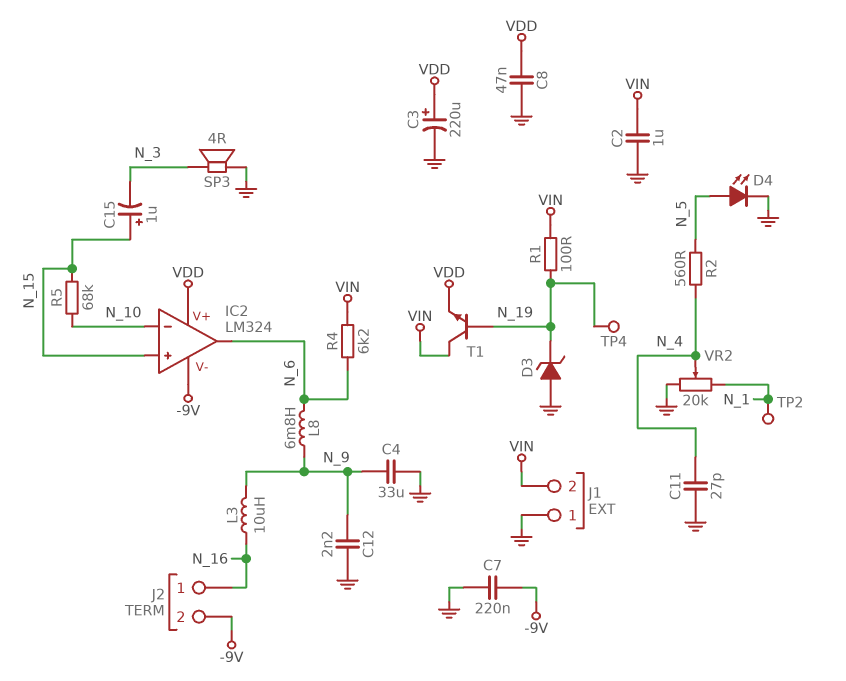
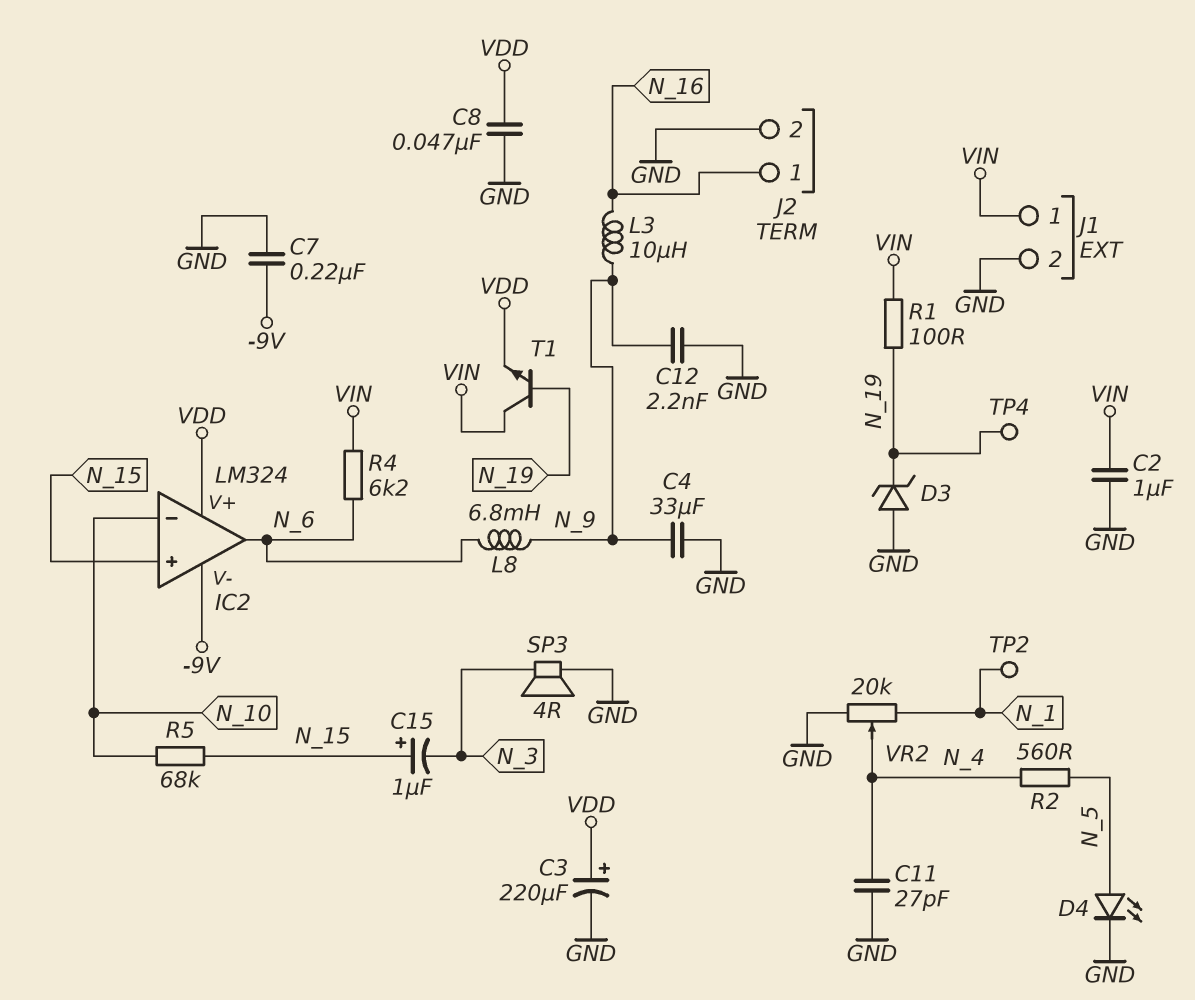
J1 pin 1: GND -> VIN
J1 pin 2: VIN -> GND
J2 pin 2: -9V -> GND

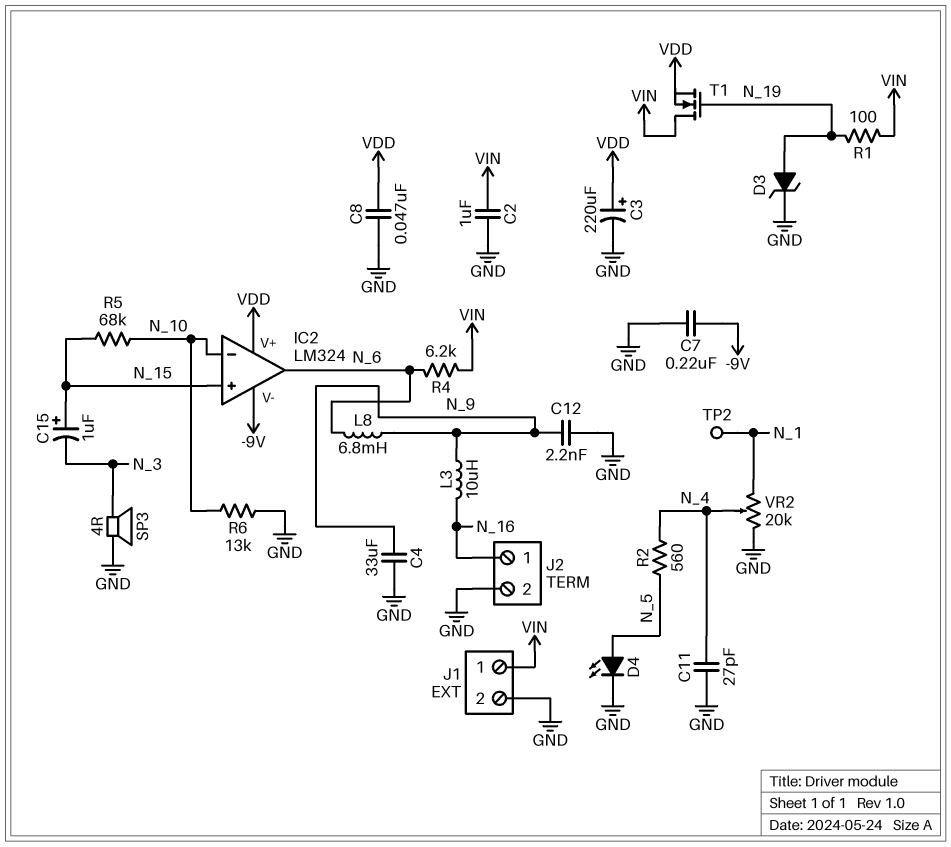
D3: zener (A GND, K N_19) -> zener (A N_19, K GND)
R6: none -> 13k (GND, N_10)
T1: NPN (B N_19, C VIN, E VDD) -> NMOS (G N_19, D VIN, S VDD)
TP4: test point (N_19) -> none

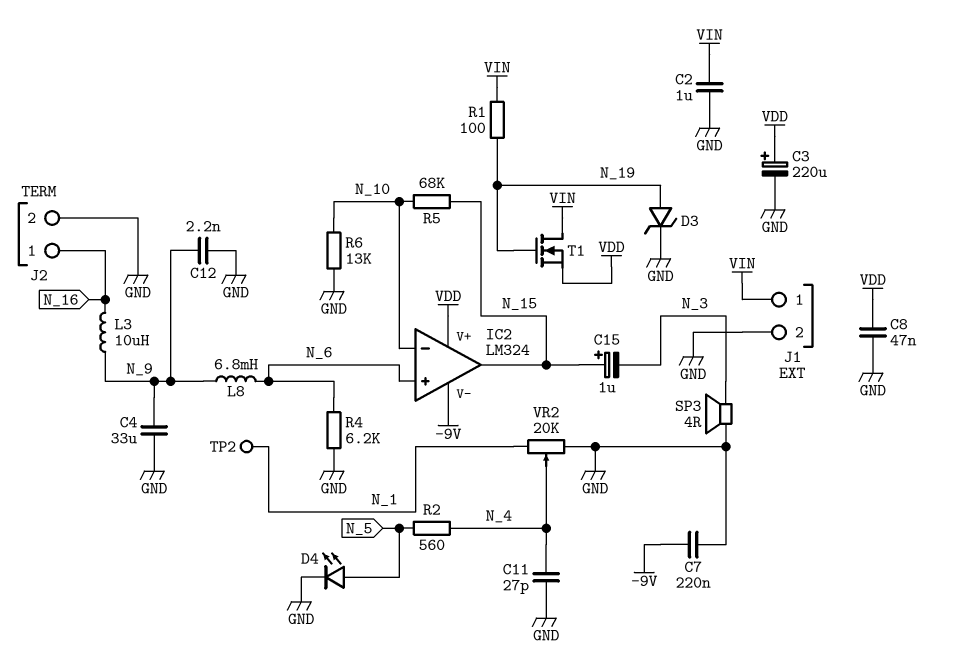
IC2 pin in+: N_15 -> N_6
IC2 pin out: N_6 -> N_15
R4: 6.2k (N_6, VIN) -> 6.2k (GND, N_6)

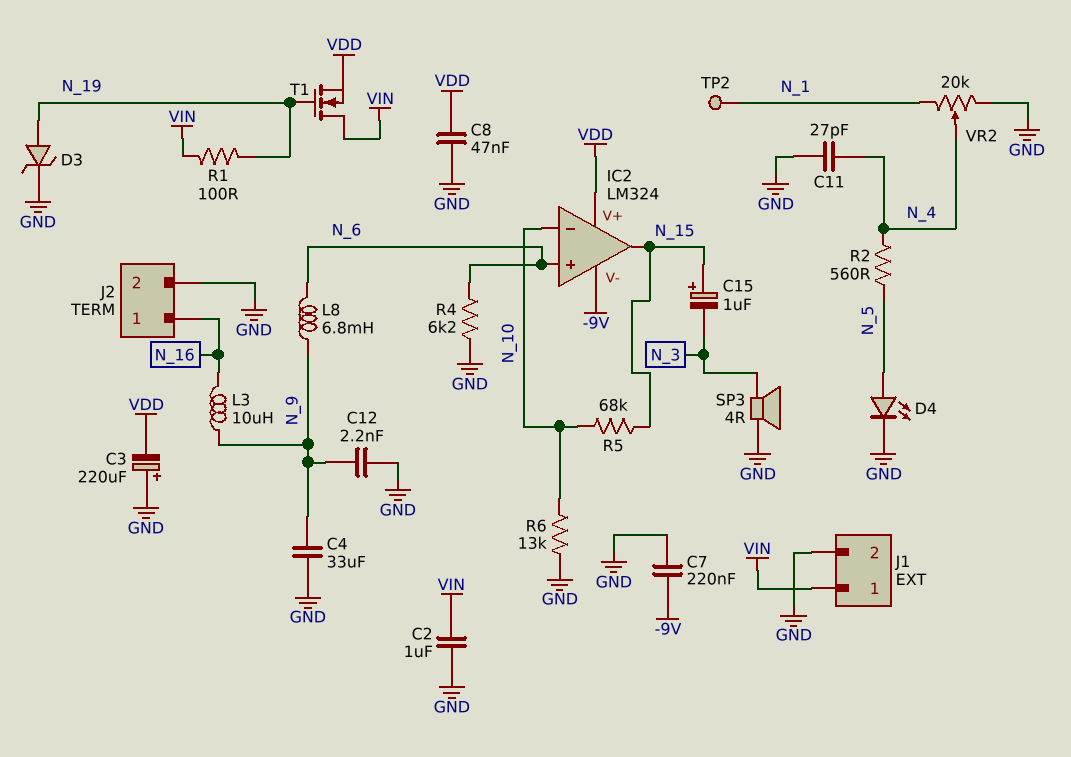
C3: 220uF (plus VDD, minus GND) -> 220uF (plus GND, minus VDD)

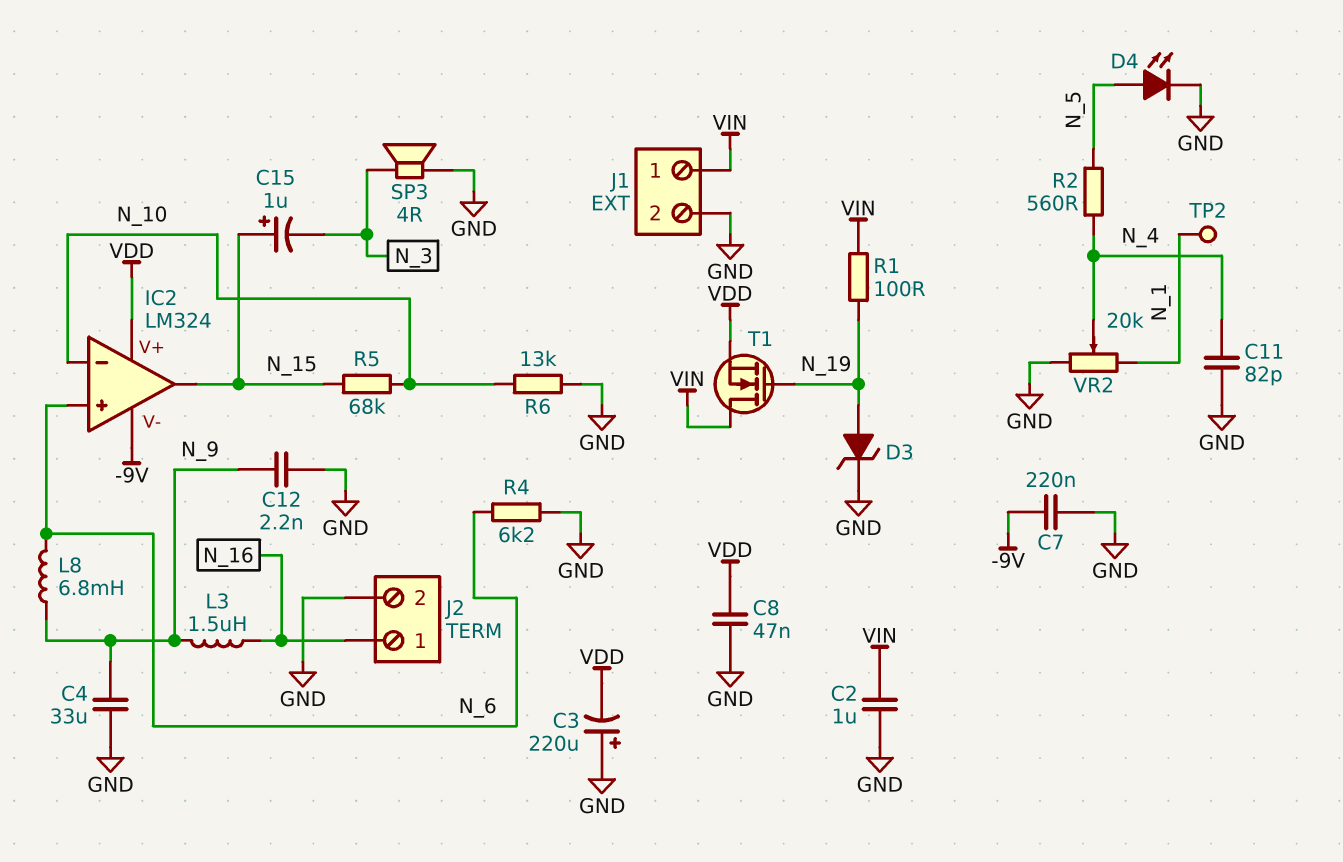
C11: 27pF (GND, N_4) -> 82pF (GND, N_4)
L3: 10uH (N_9, N_16) -> 1.5uH (N_9, N_16)

